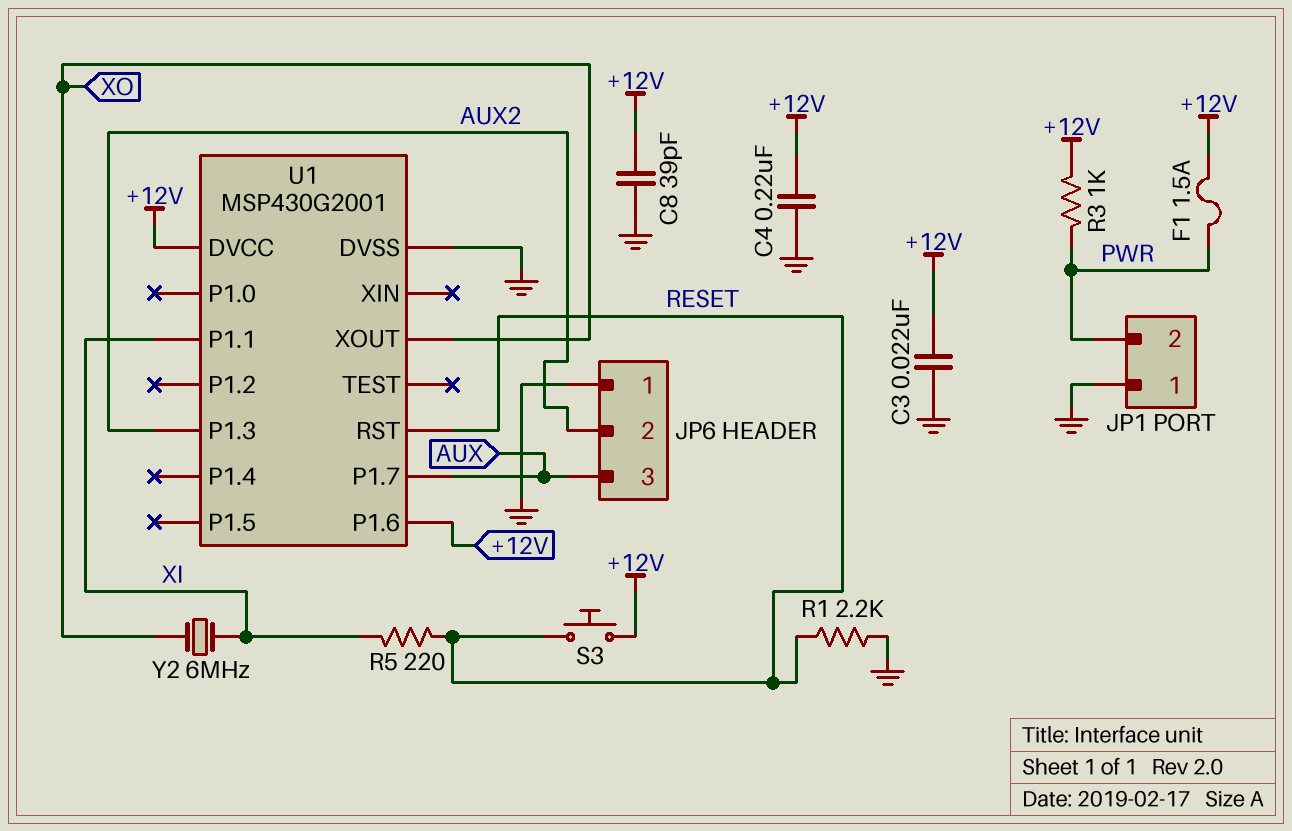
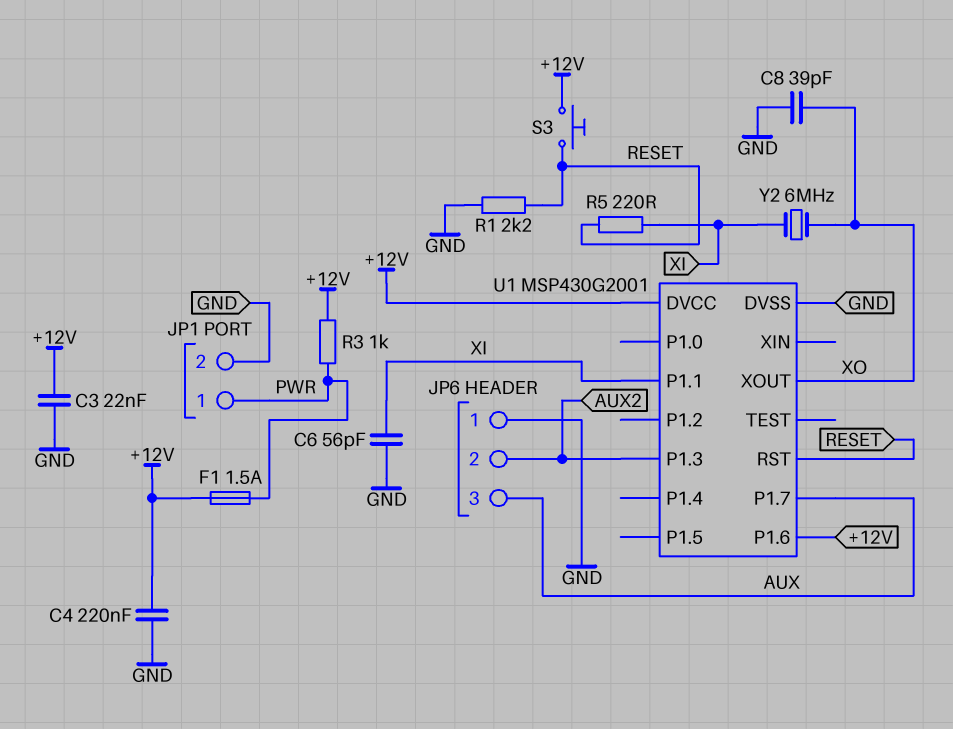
C6: none -> 56pF (GND, XI)
C8: 39pF (+12V, GND) -> 39pF (GND, XO)
JP1 pin 1: GND -> PWR
JP1 pin 2: PWR -> GND

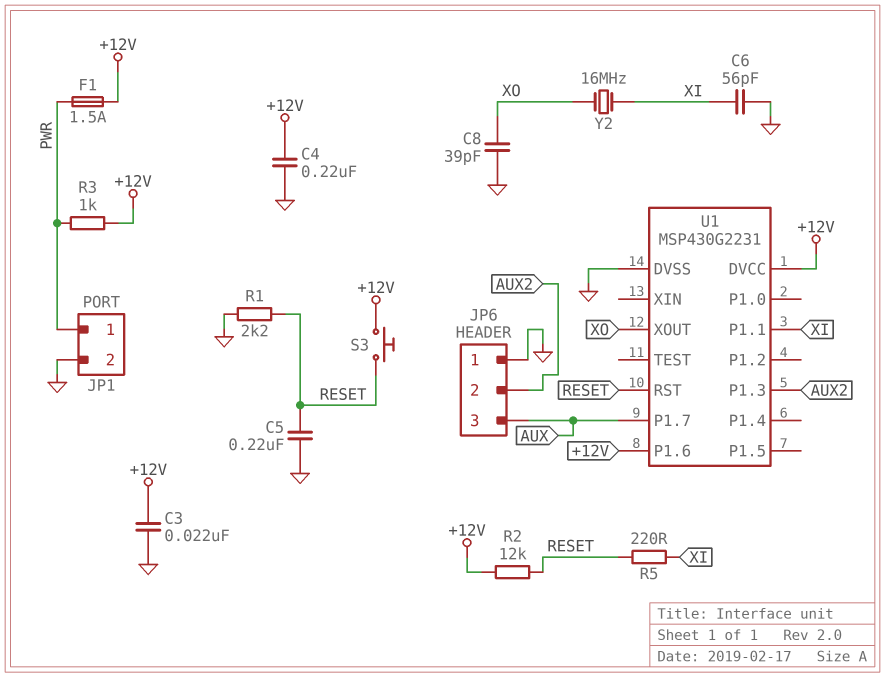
C5: none -> 220nF (GND, RESET)
R2: none -> 12k (+12V, RESET)
U1: MSP430G2001 -> MSP430G2231
Y2: 6MHz (XI, XO) -> 16MHz (XI, XO)

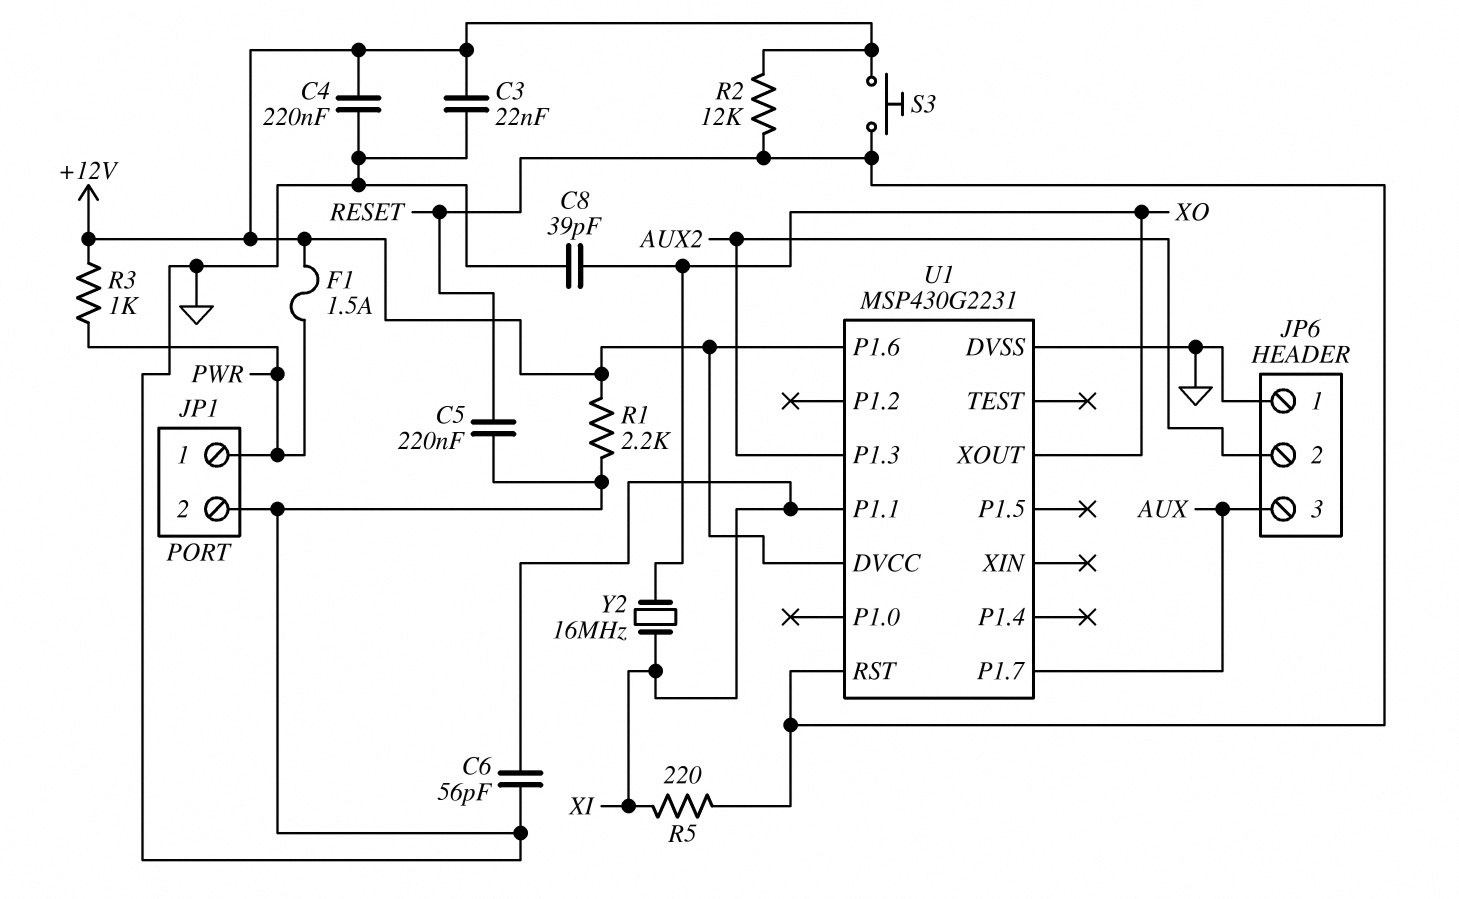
R1: 2.2k (GND, RESET) -> 2.2k (+12V, GND)

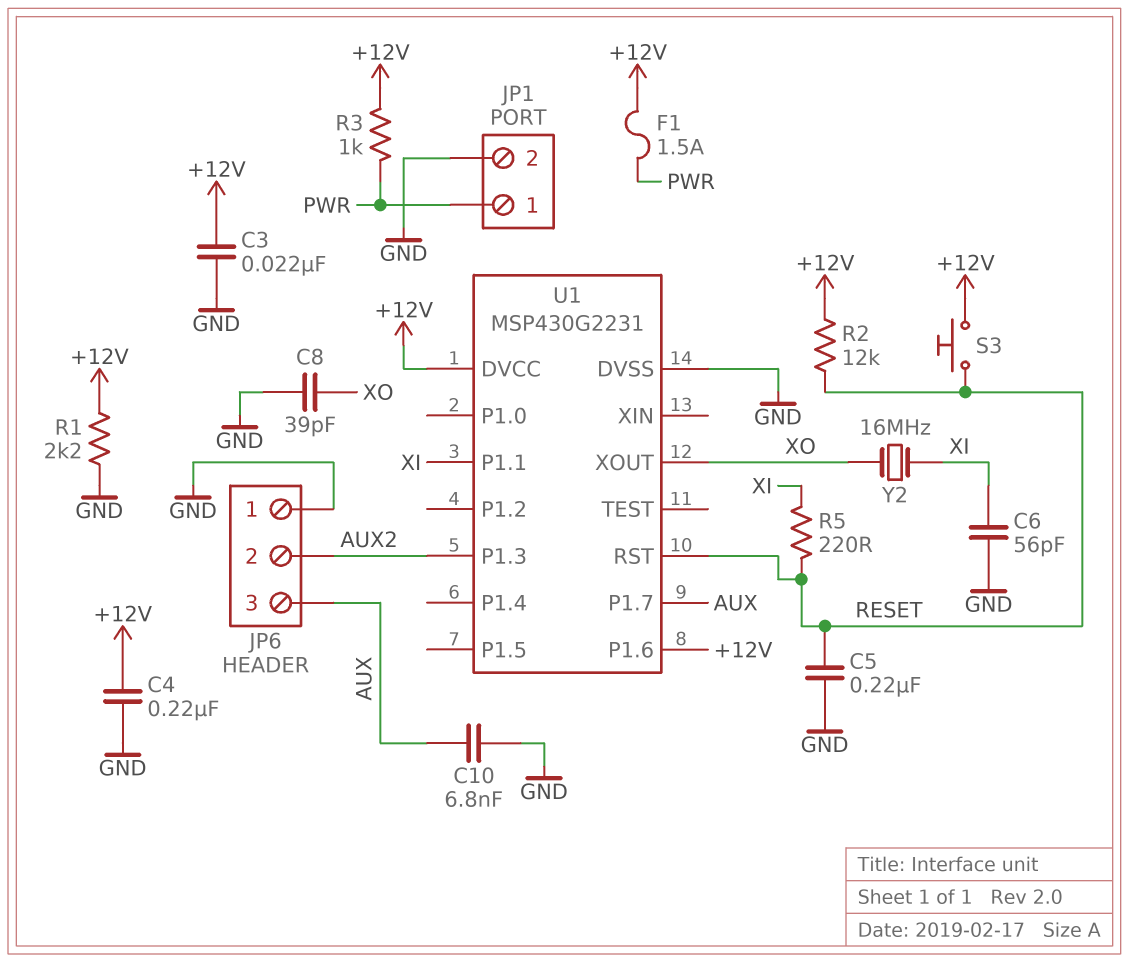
C10: none -> 6.8nF (AUX, GND)

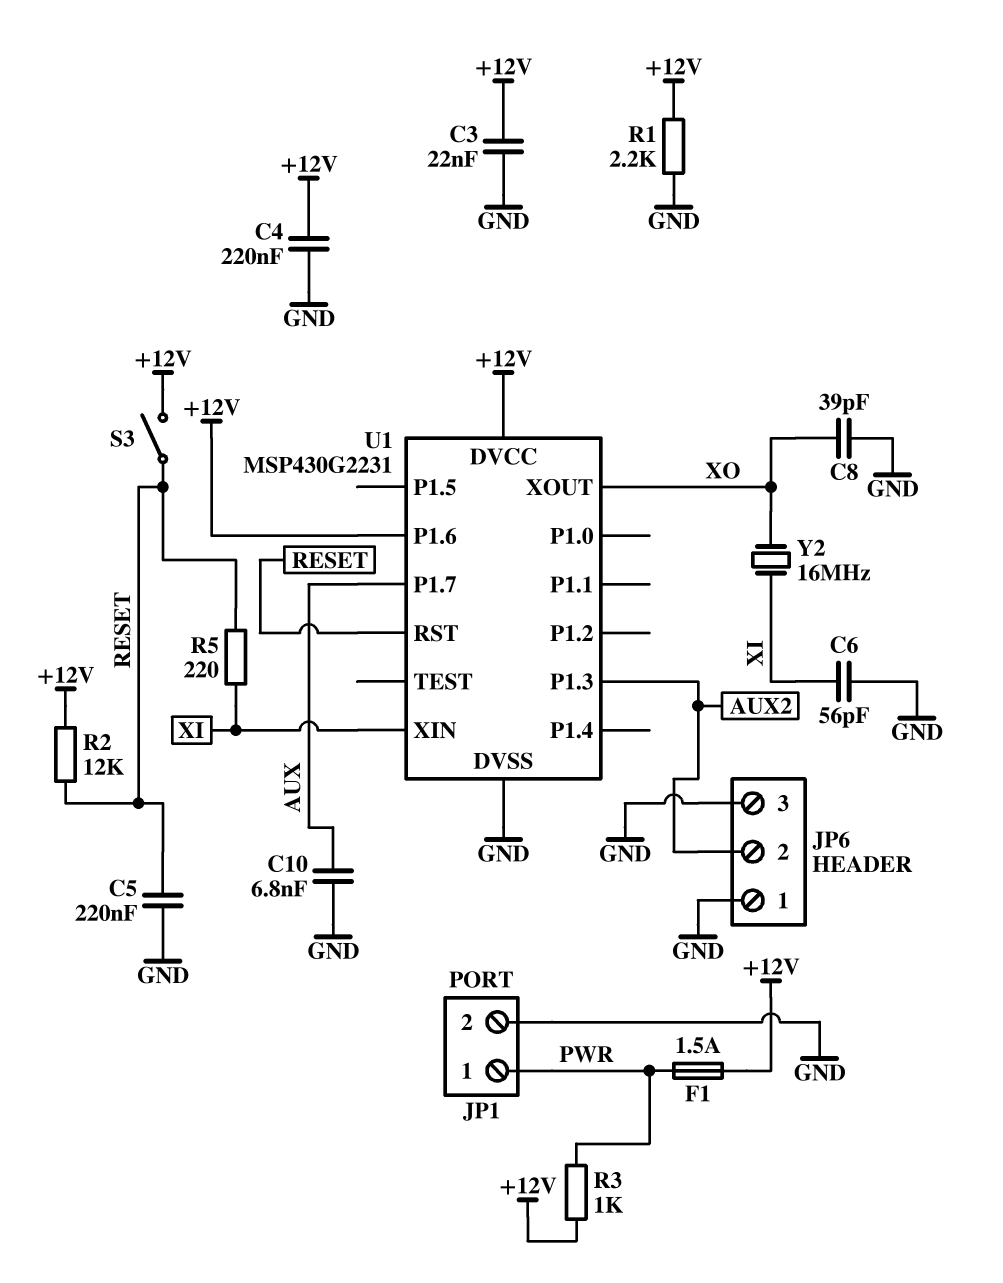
JP6 pin 3: AUX -> GND
S3: button (+12V, RESET) -> switch (+12V, RESET)
U1 pin P1.1: XI -> none
U1 pin XIN: none -> XI

